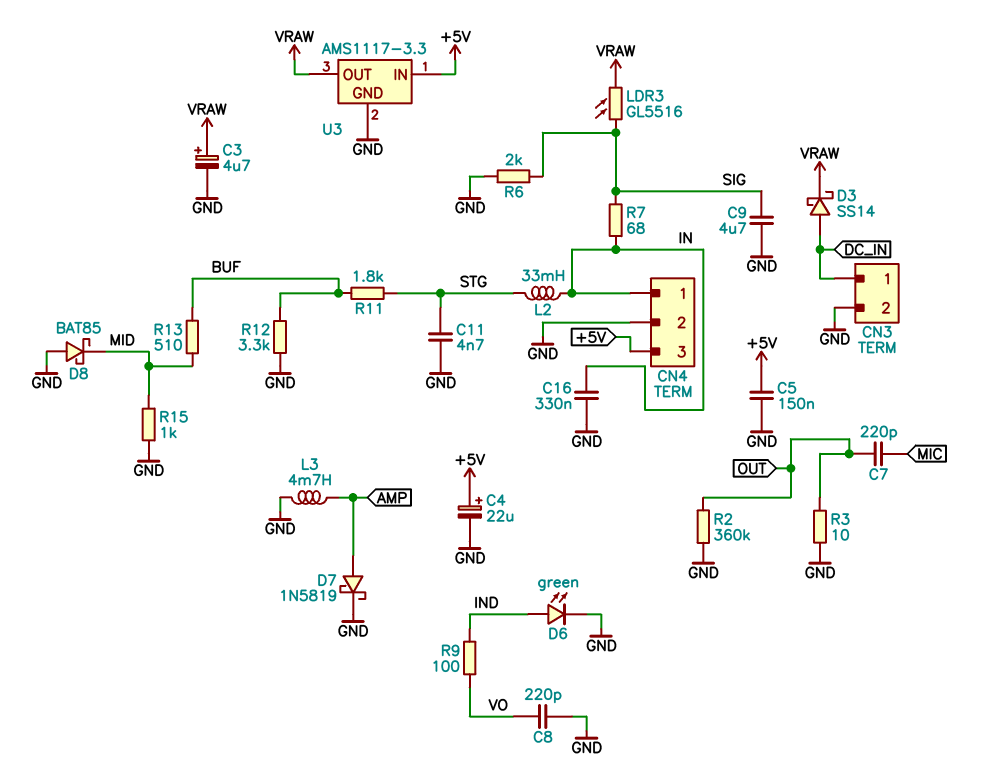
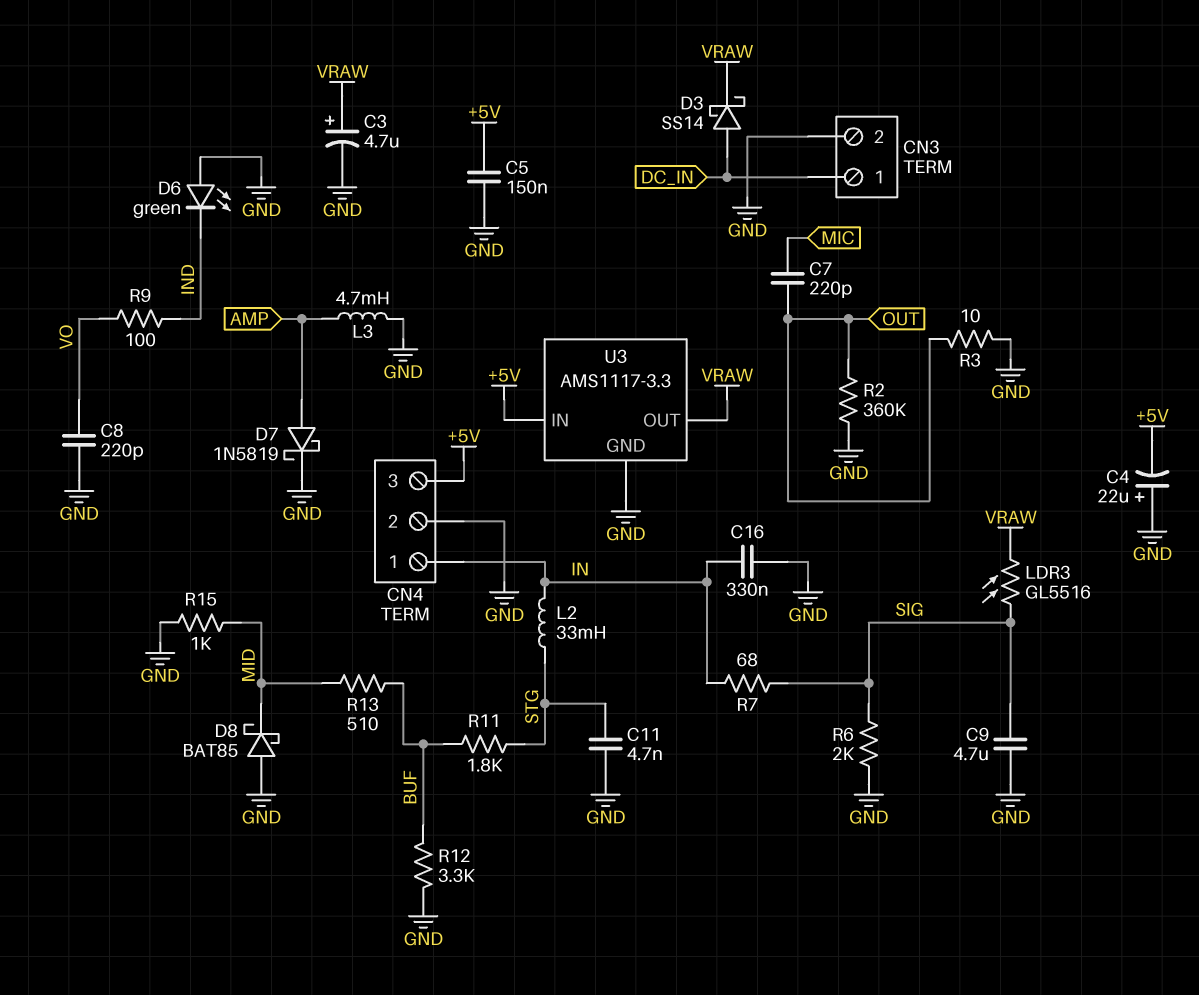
C4: 22uF (plus +5V, minus GND) -> 22uF (plus GND, minus +5V)
D6: LED green (A IND, K GND) -> LED green (A GND, K IND)

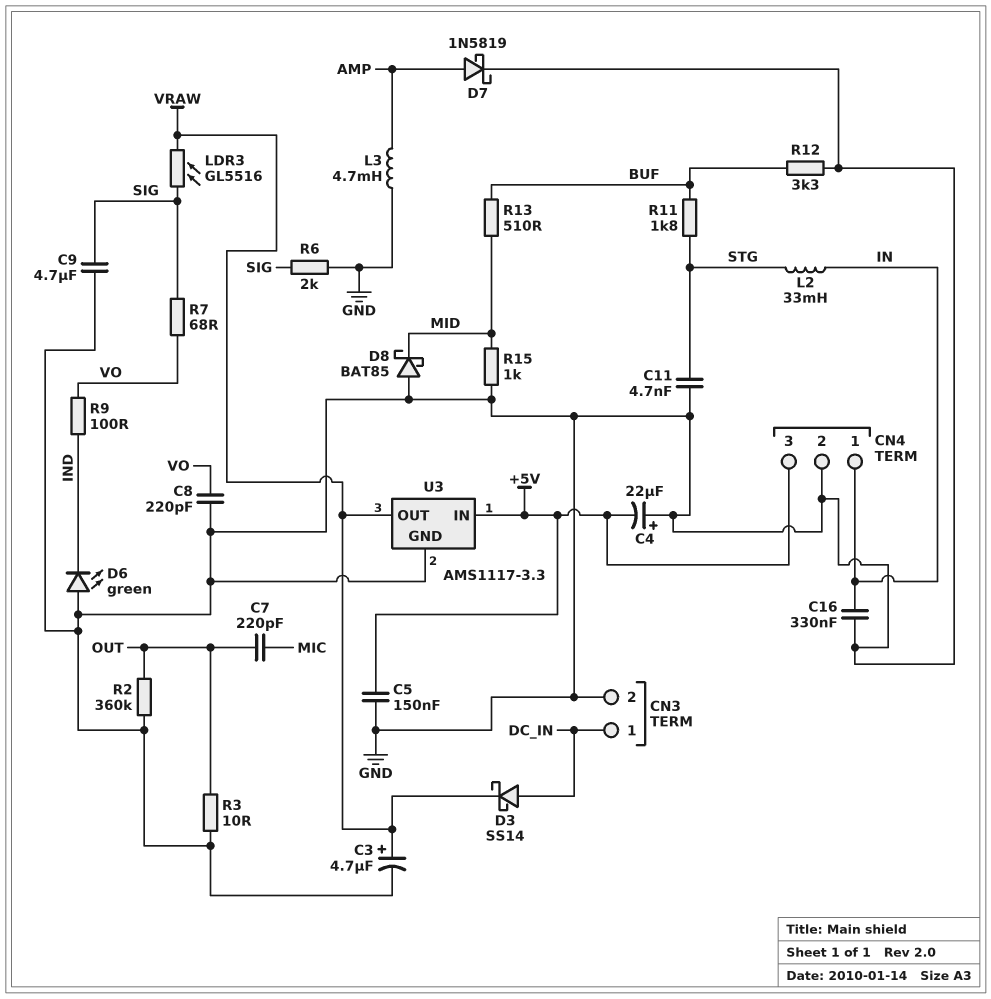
R7: 68 (IN, SIG) -> 68 (SIG, VO)

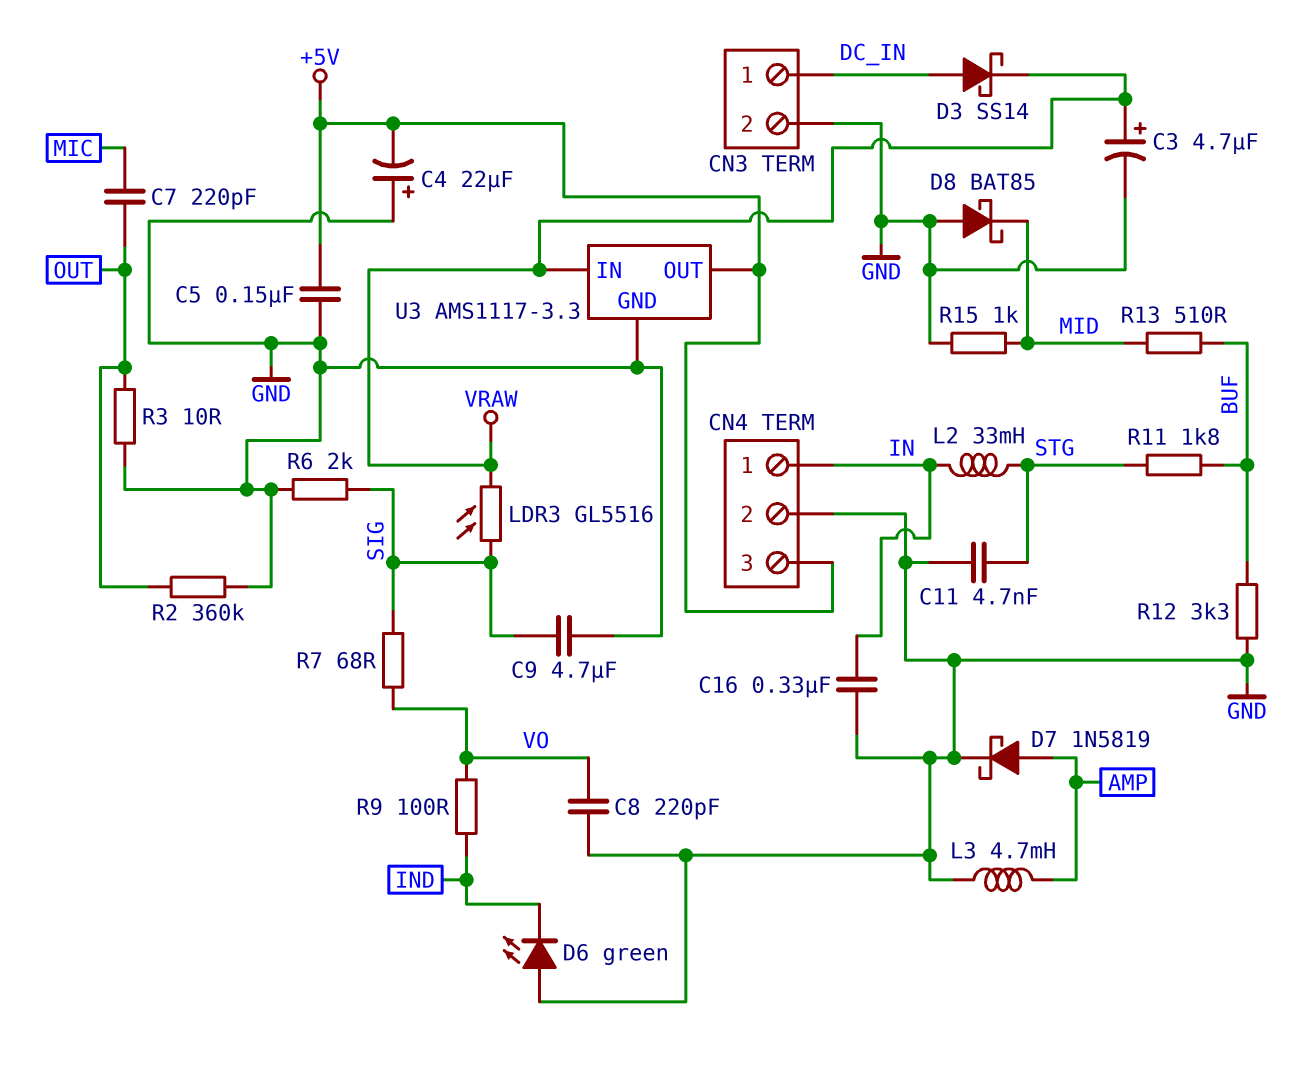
U3 pin IN: +5V -> VRAW
U3 pin OUT: VRAW -> +5V

